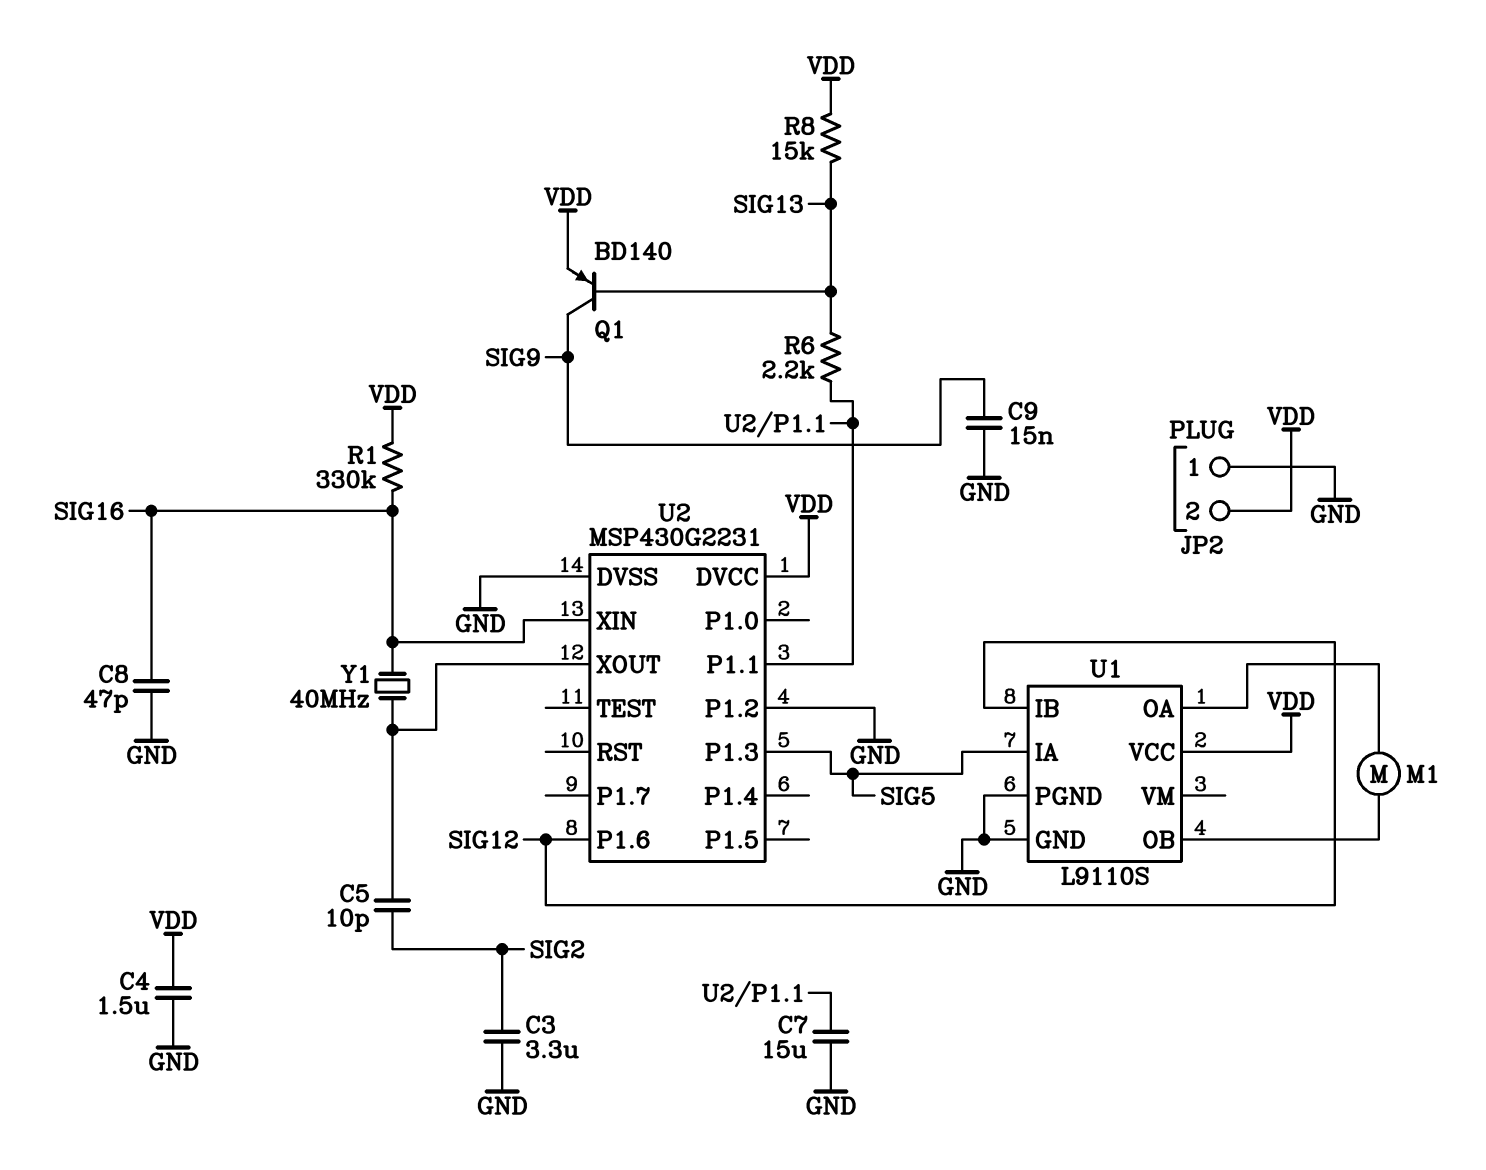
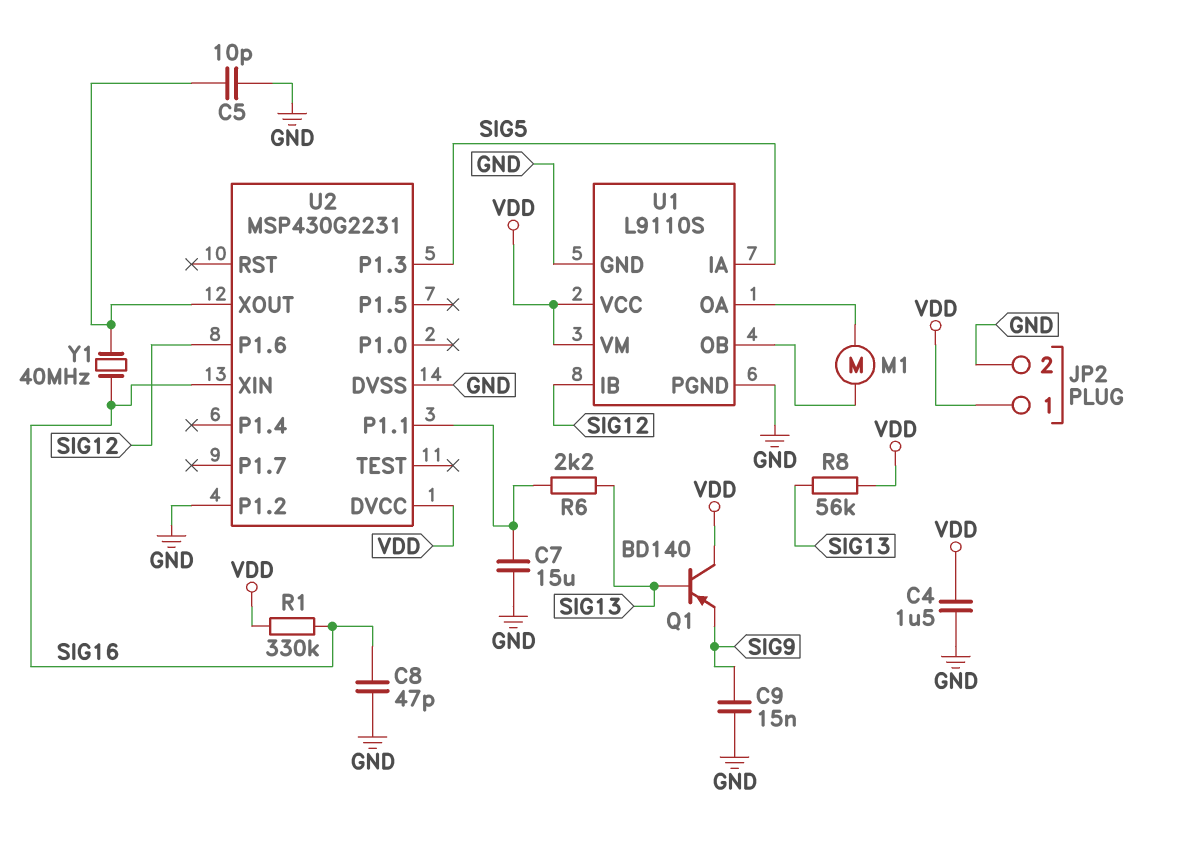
C3: 3.3uF (GND, SIG2) -> none
C5: 10pF (SIG2, U2/XOUT) -> 10pF (GND, U2/XOUT)
JP2 pin 1: GND -> VDD
JP2 pin 2: VDD -> GND
Q1: PNP BD140 (B SIG13, C SIG9, E VDD) -> PNP BD140 (B SIG13, C VDD, E SIG9)
R8: 15k (SIG13, VDD) -> 56k (SIG13, VDD)
U1 pin VM: none -> VDD

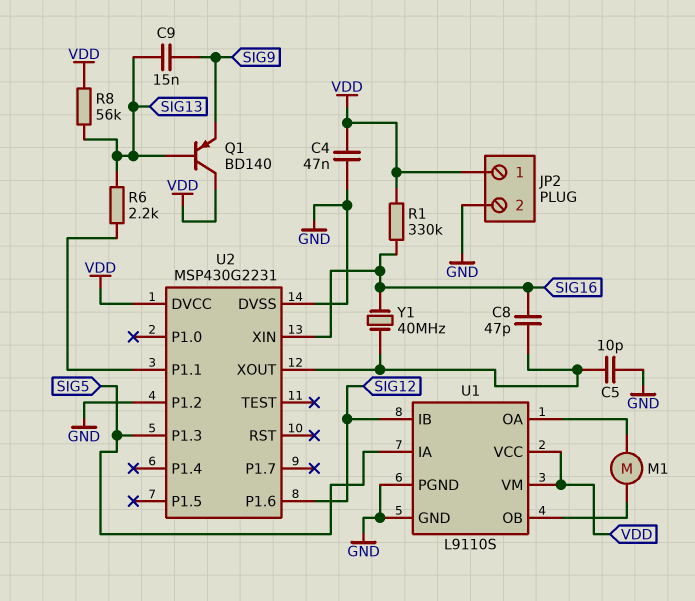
C4: 1.5uF (GND, VDD) -> 47nF (GND, VDD)
C7: 15uF (GND, U2/P1.1) -> none
C8: 47pF (GND, SIG16) -> 47pF (SIG16, U2/XOUT)
C9: 15nF (GND, SIG9) -> 15nF (SIG9, SIG13)

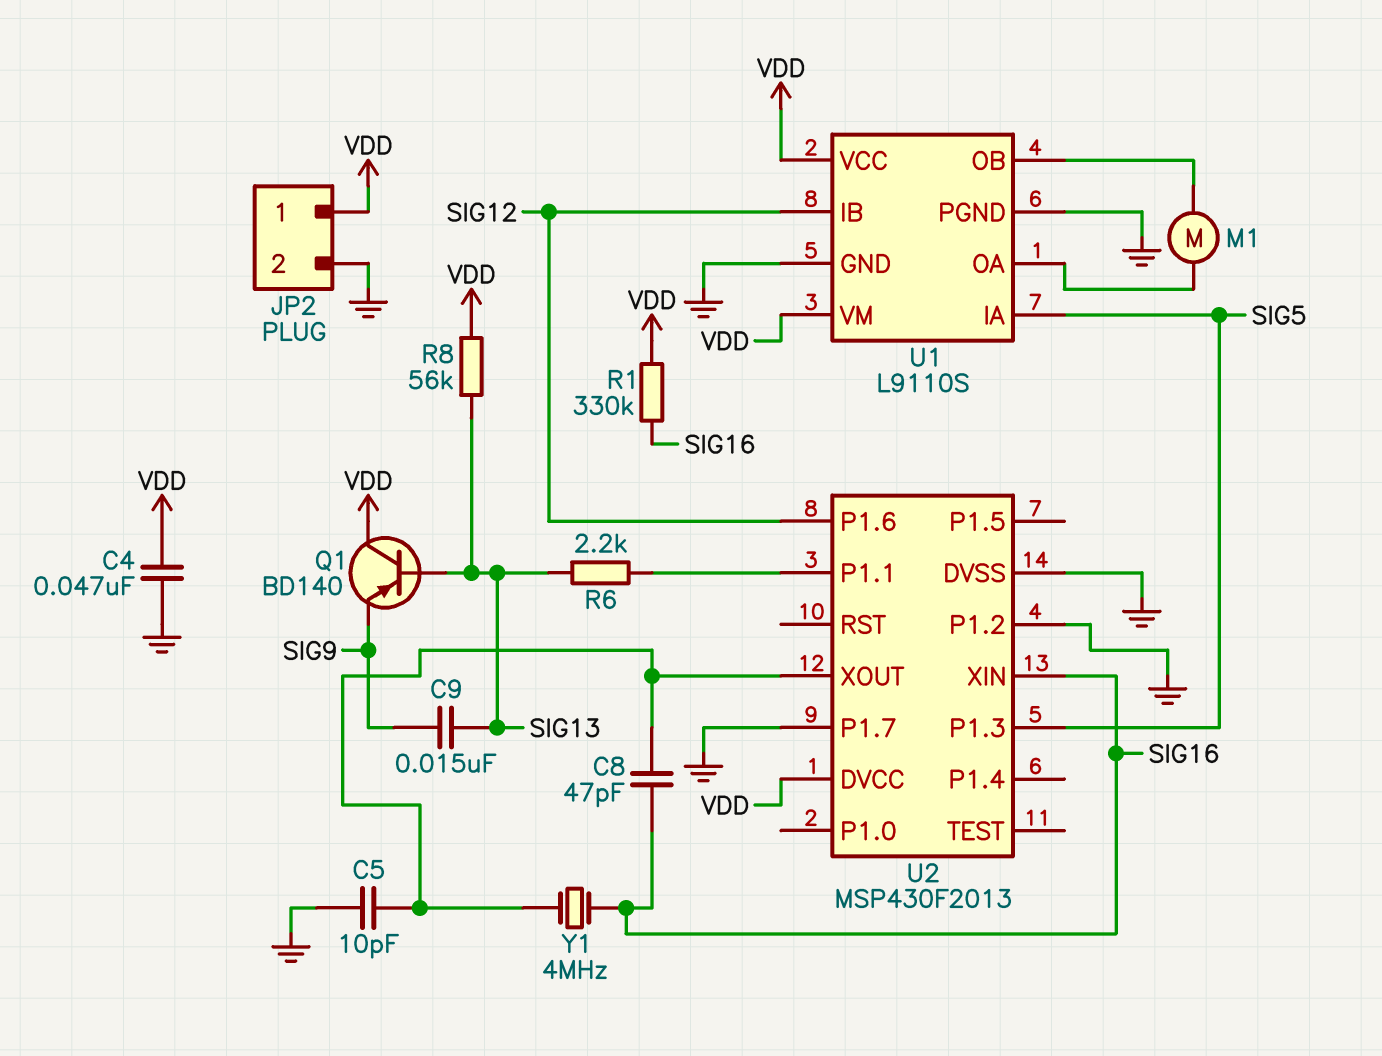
U2: MSP430G2231 -> MSP430F2013
U2 pin P1.7: none -> GND
Y1: 40MHz (SIG16, U2/XOUT) -> 4MHz (SIG16, U2/XOUT)

